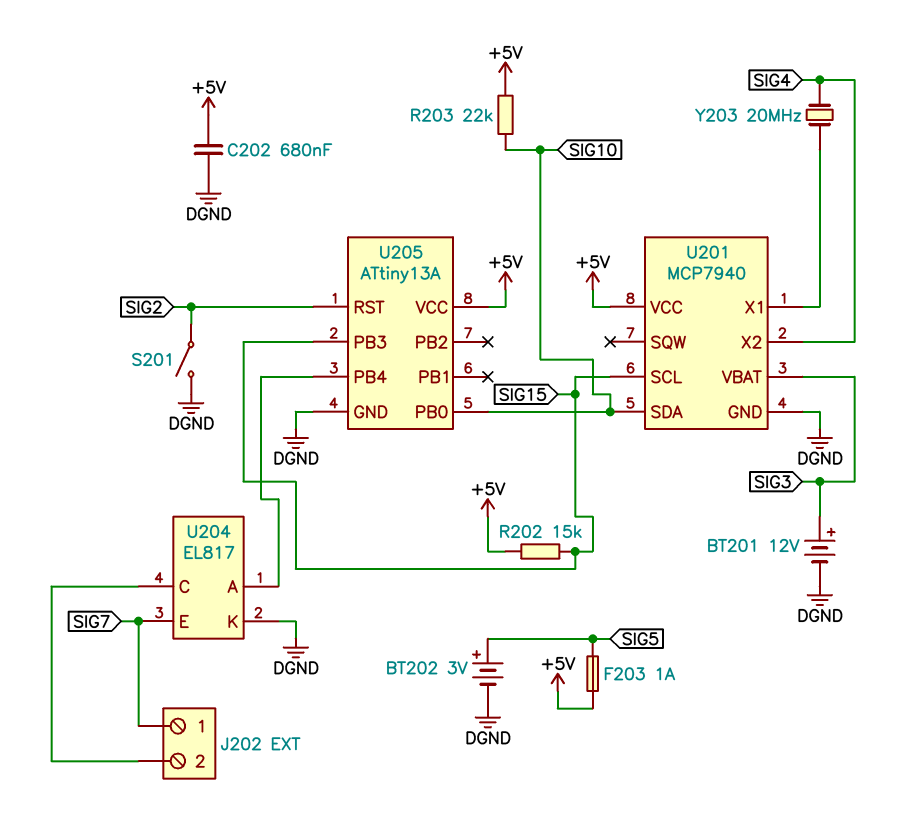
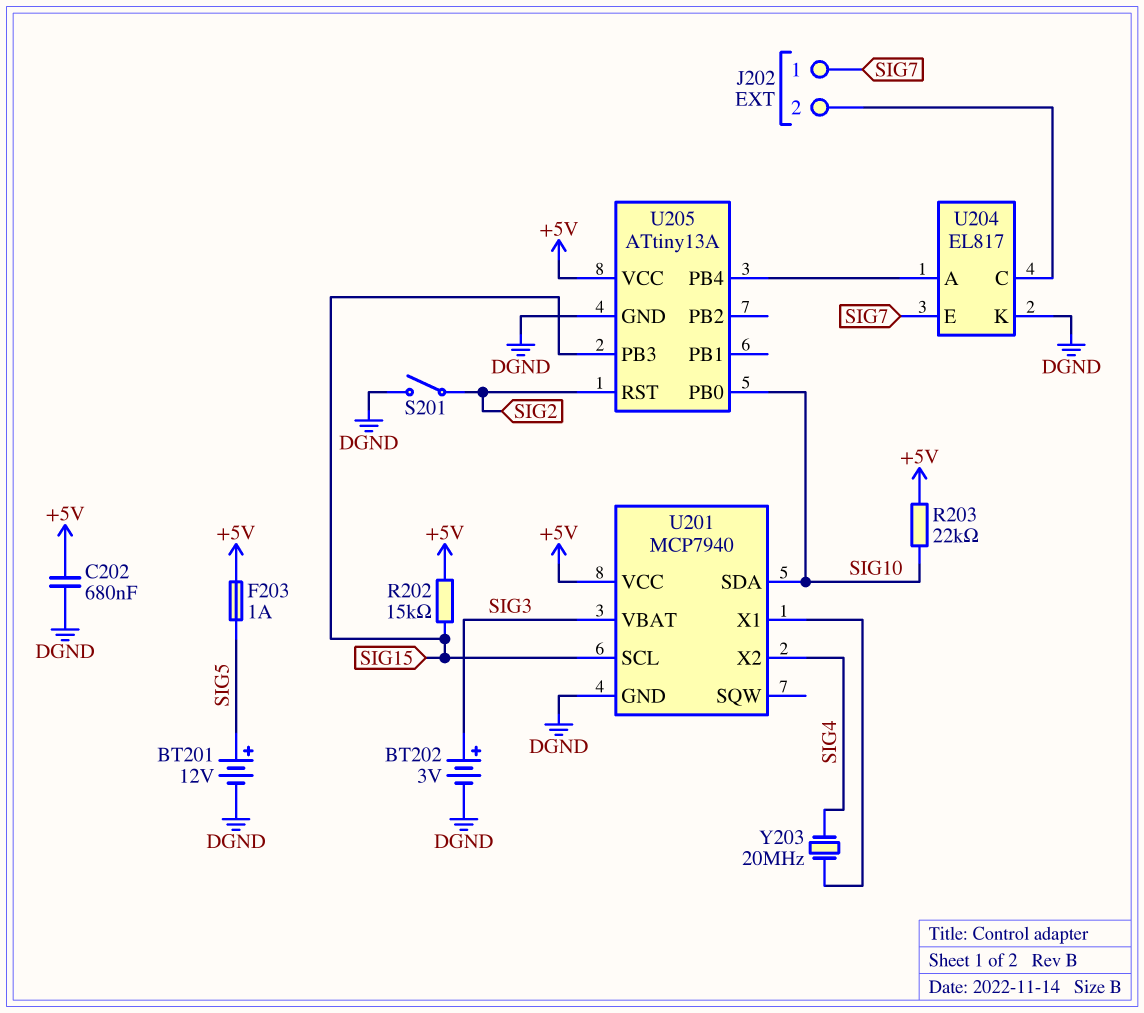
BT201: 12V (plus SIG3, minus DGND) -> 12V (plus SIG5, minus DGND)
BT202: 3V (plus SIG5, minus DGND) -> 3V (plus SIG3, minus DGND)

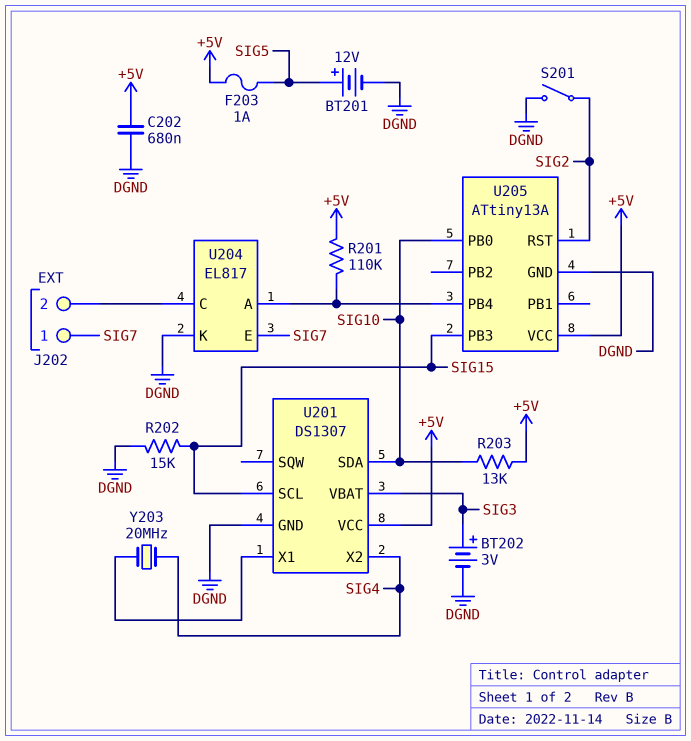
R201: none -> 110k (+5V, U204/A)
R202: 15k (+5V, SIG15) -> 15k (DGND, SIG15)
R203: 22k (+5V, SIG10) -> 13k (+5V, SIG10)
U201: MCP7940 -> DS1307

